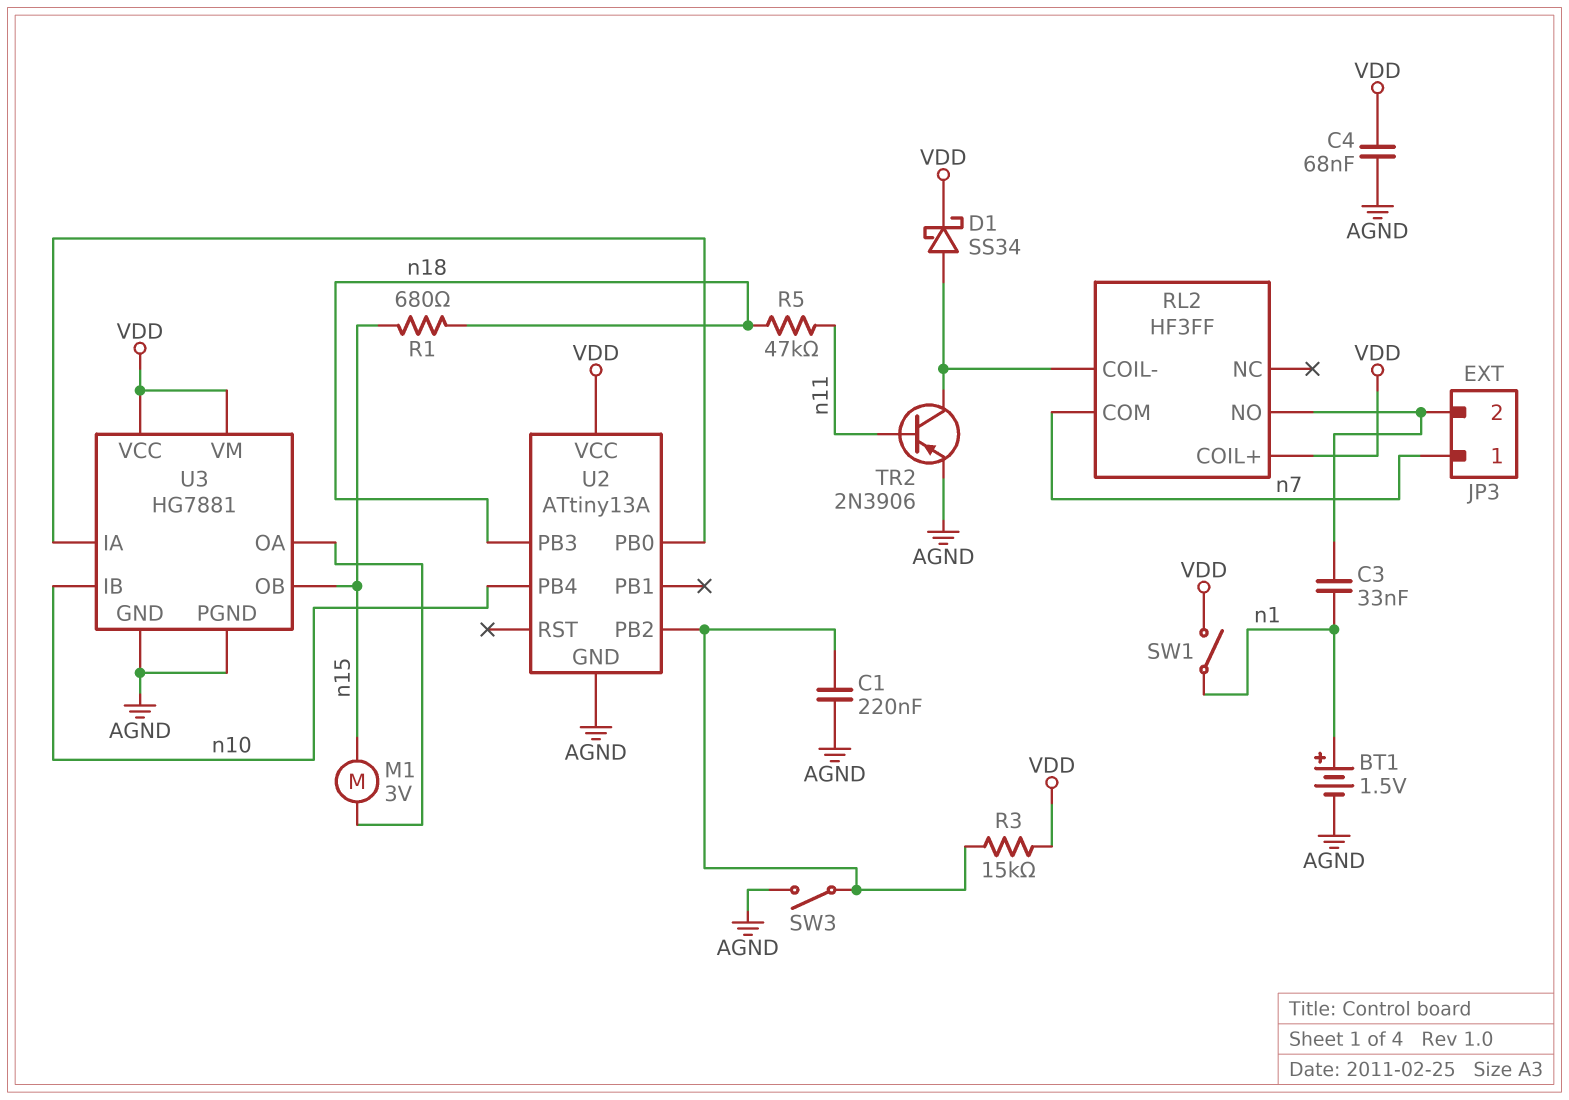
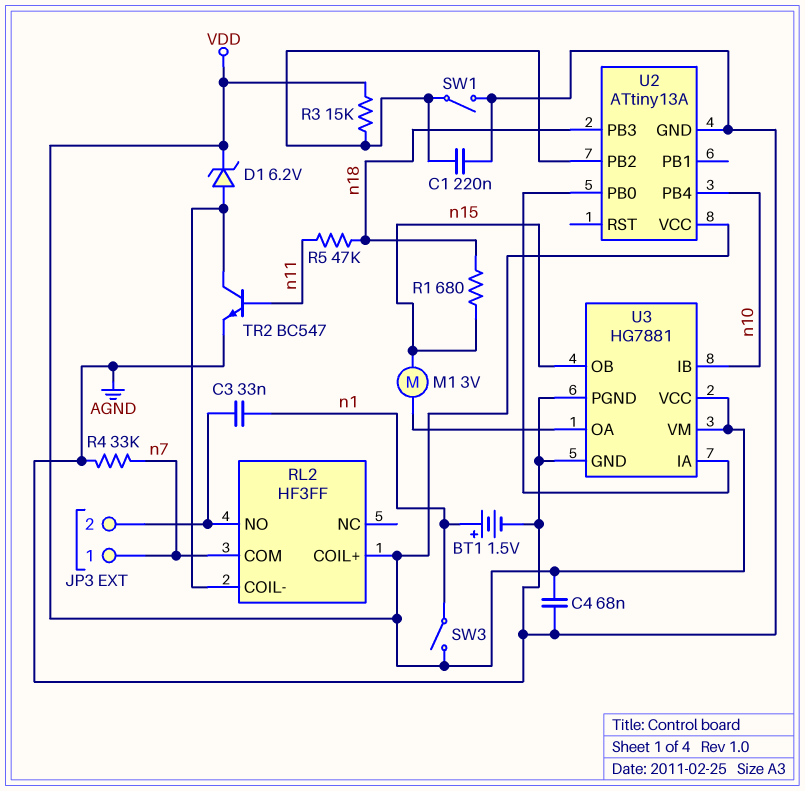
D1: schottky SS34 (A RL2/COIL-, K VDD) -> zener 6.2V (A RL2/COIL-, K VDD)
R4: none -> 33k (AGND, n7)
SW1: switch (VDD, n1) -> switch (AGND, U2/PB2)
SW3: switch (AGND, U2/PB2) -> switch (VDD, n1)
TR2: PNP 2N3906 (B n11, C RL2/COIL-, E AGND) -> NPN BC547 (B n11, C RL2/COIL-, E AGND)

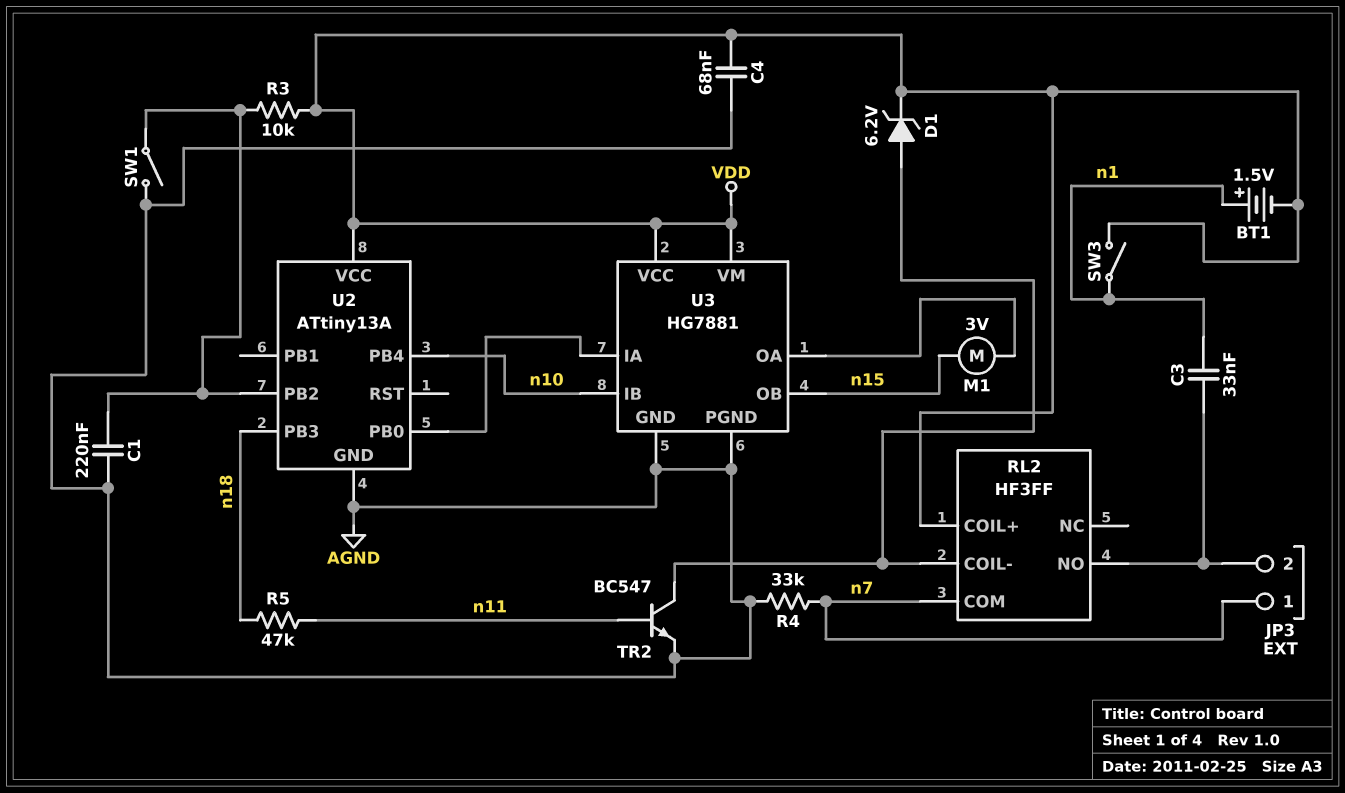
BT1: 1.5V (plus n1, minus AGND) -> 1.5V (plus n1, minus VDD)
R1: 680 (n15, n18) -> none
R3: 15k (U2/PB2, VDD) -> 10k (U2/PB2, VDD)

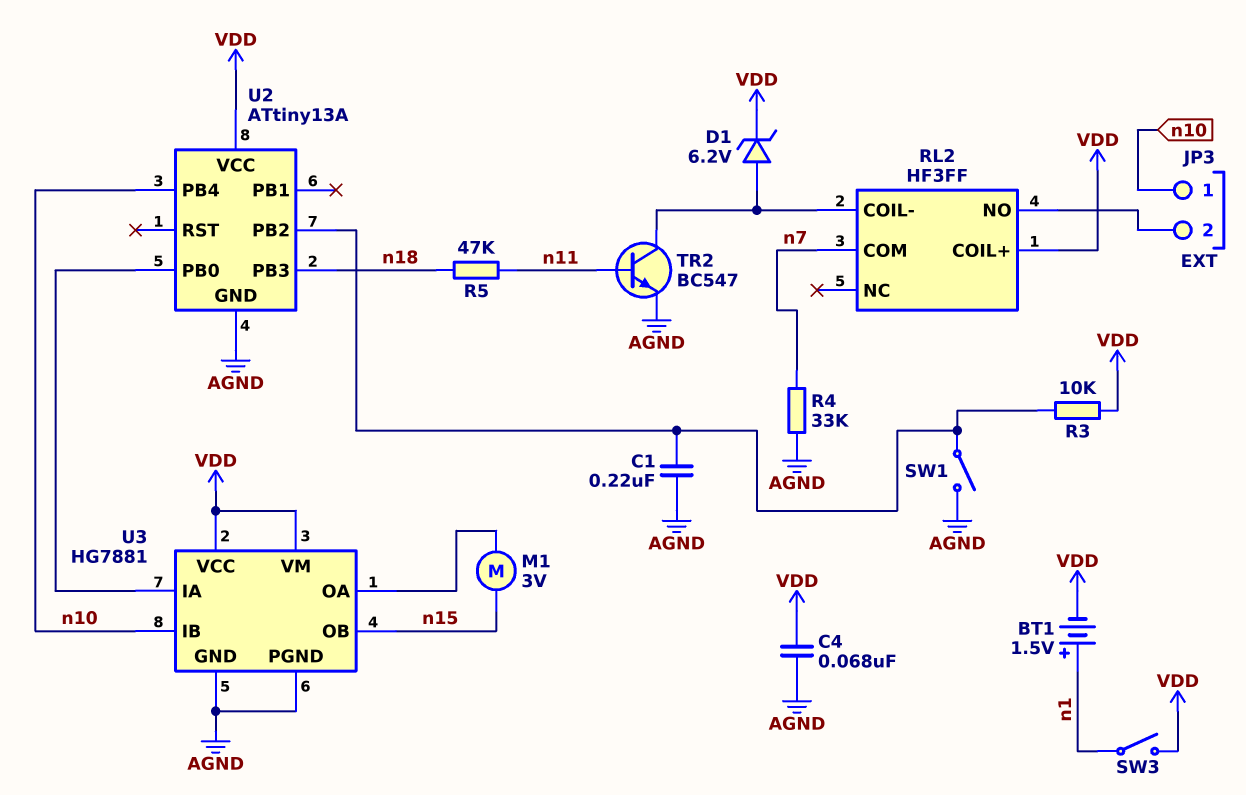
C3: 33nF (JP3/2, n1) -> none
JP3 pin 1: n7 -> n10

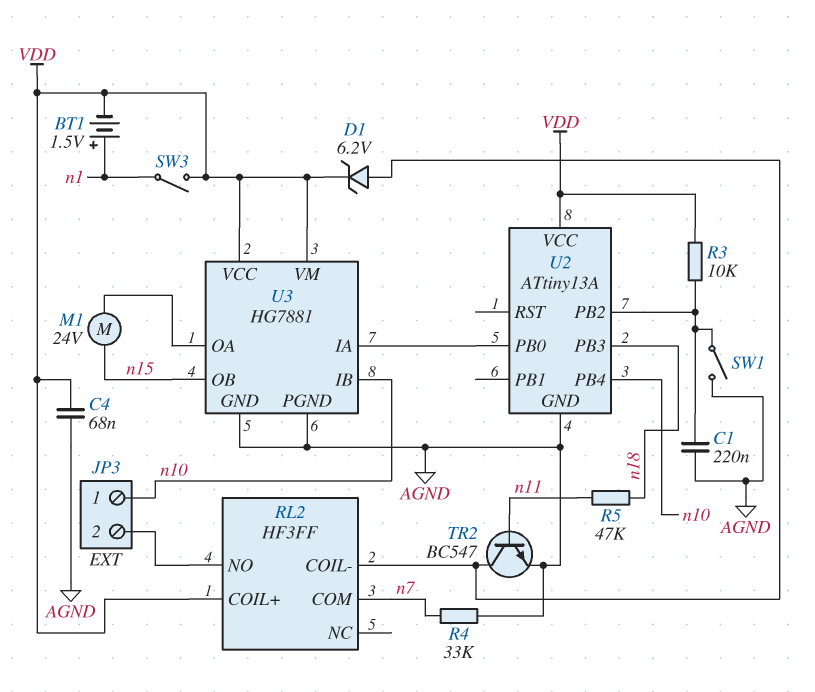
M1: motor 3V (U3/OA, n15) -> motor 24V (U3/OA, n15)

